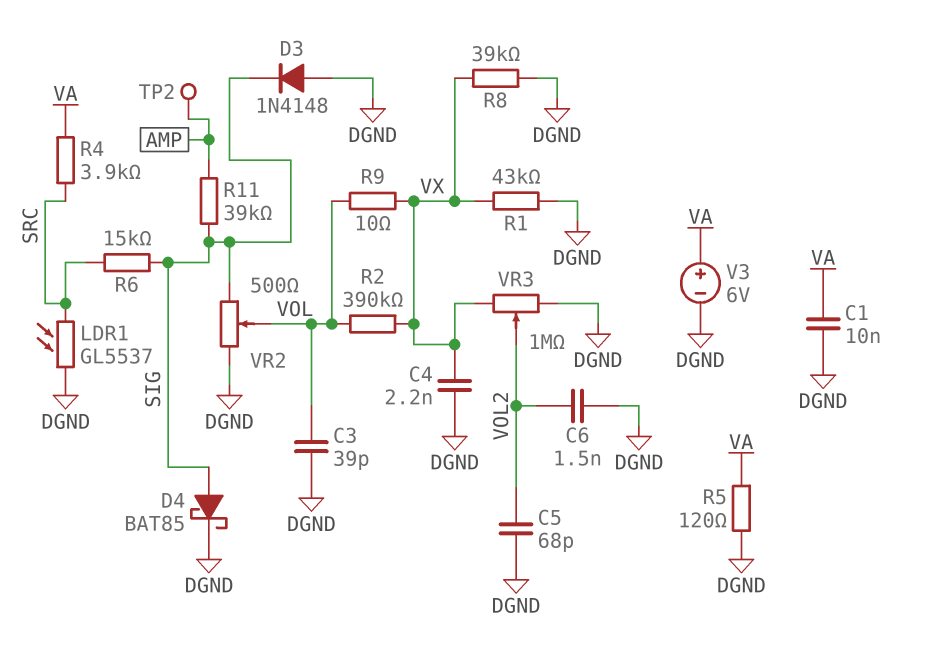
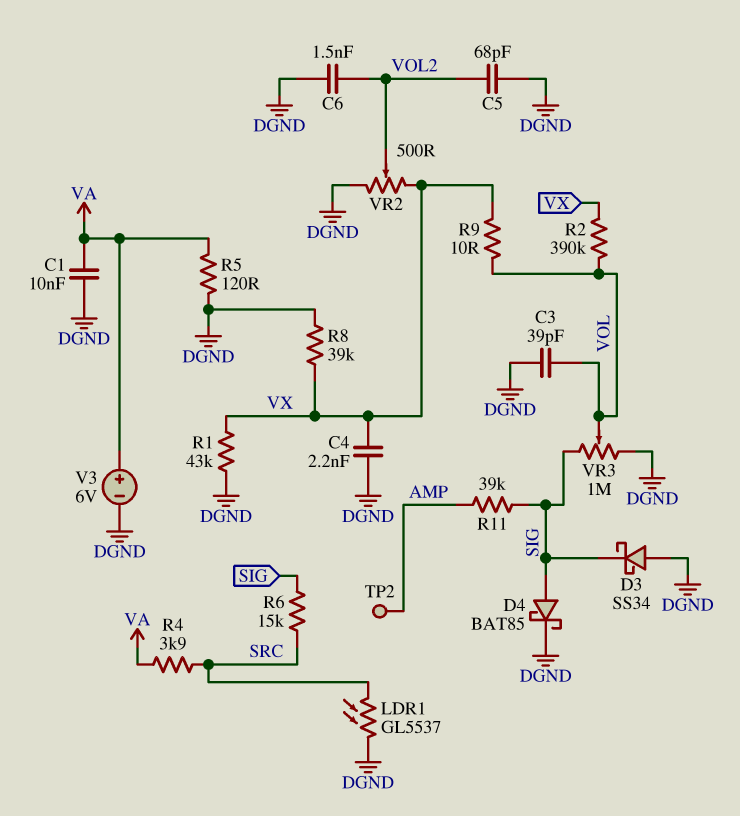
D3: diode 1N4148 (A DGND, K SIG) -> schottky SS34 (A DGND, K SIG)
VR2: 500 (DGND, SIG, wiper VOL) -> 500 (DGND, VX, wiper VOL2)
VR3: 1M (DGND, VX, wiper VOL2) -> 1M (DGND, SIG, wiper VOL)

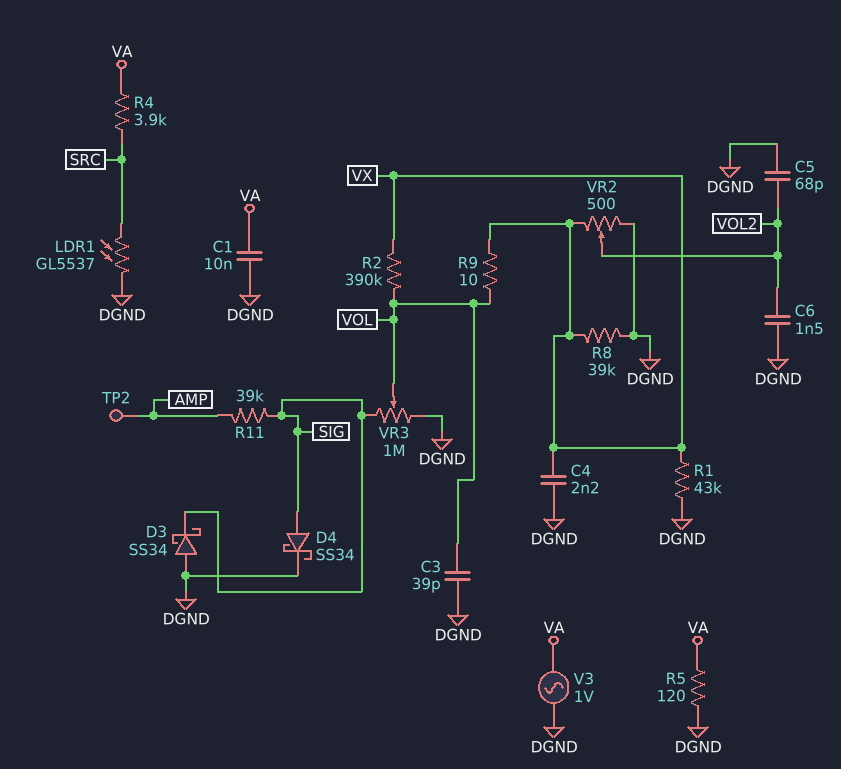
D4: schottky BAT85 (A SIG, K DGND) -> schottky SS34 (A SIG, K DGND)
R6: 15k (SIG, SRC) -> none
V3: 6V (plus VA, minus DGND) -> AC 1V (DGND, VA)

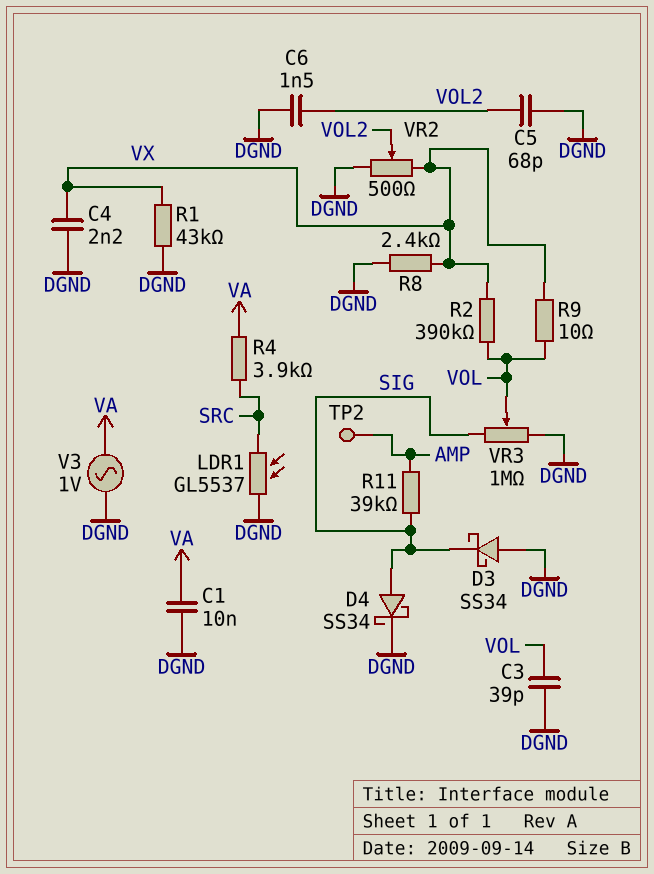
R5: 120 (DGND, VA) -> none
R8: 39k (DGND, VX) -> 2.4k (DGND, VX)

